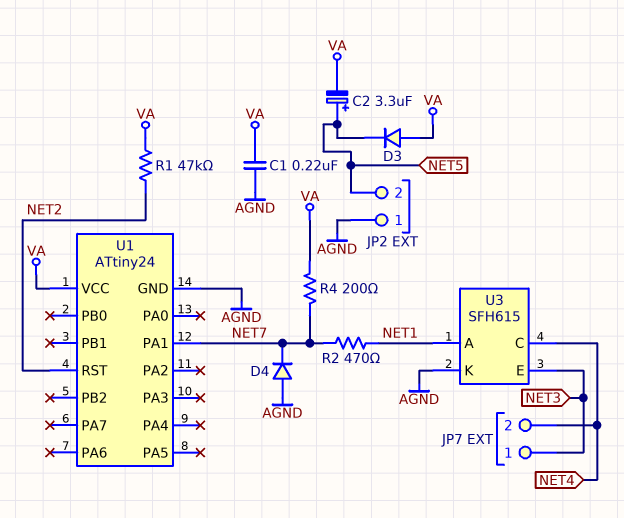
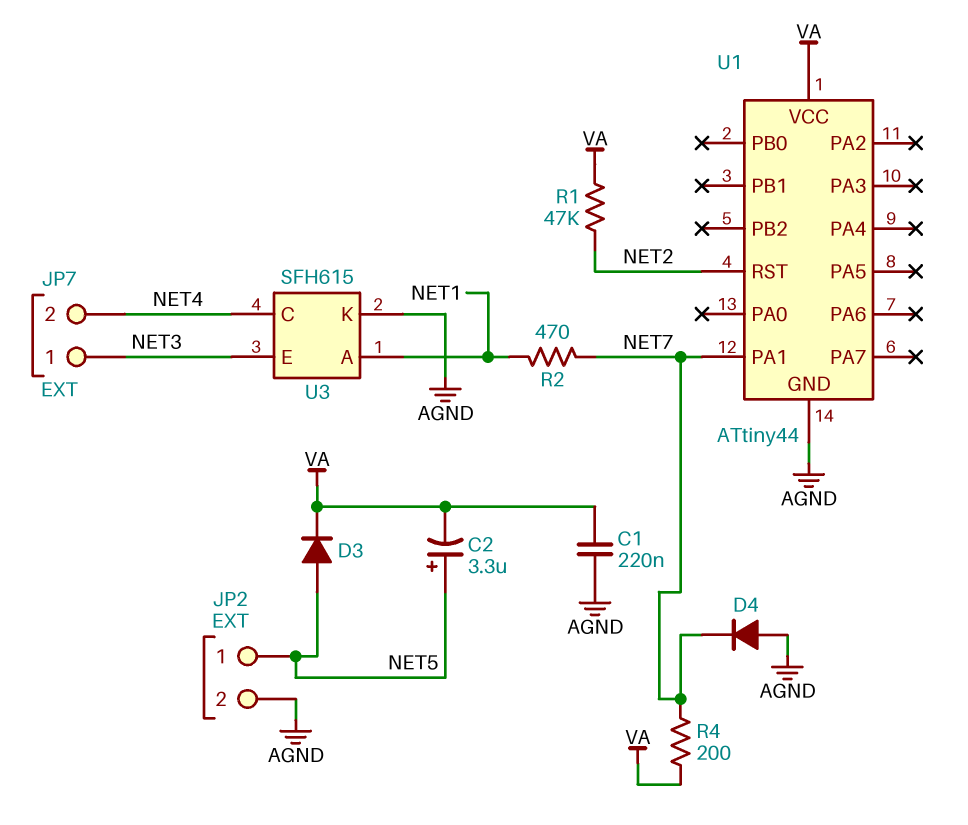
D3: diode (A VA, K NET5) -> diode (A NET5, K VA)
JP2 pin 1: AGND -> NET5
JP2 pin 2: NET5 -> AGND
U1: ATtiny24 -> ATtiny44

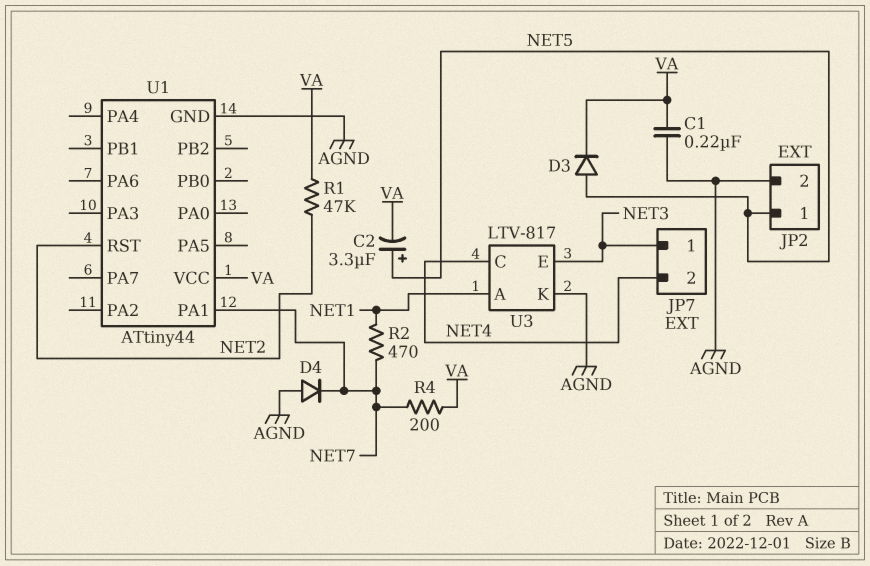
U3: SFH615 -> LTV-817

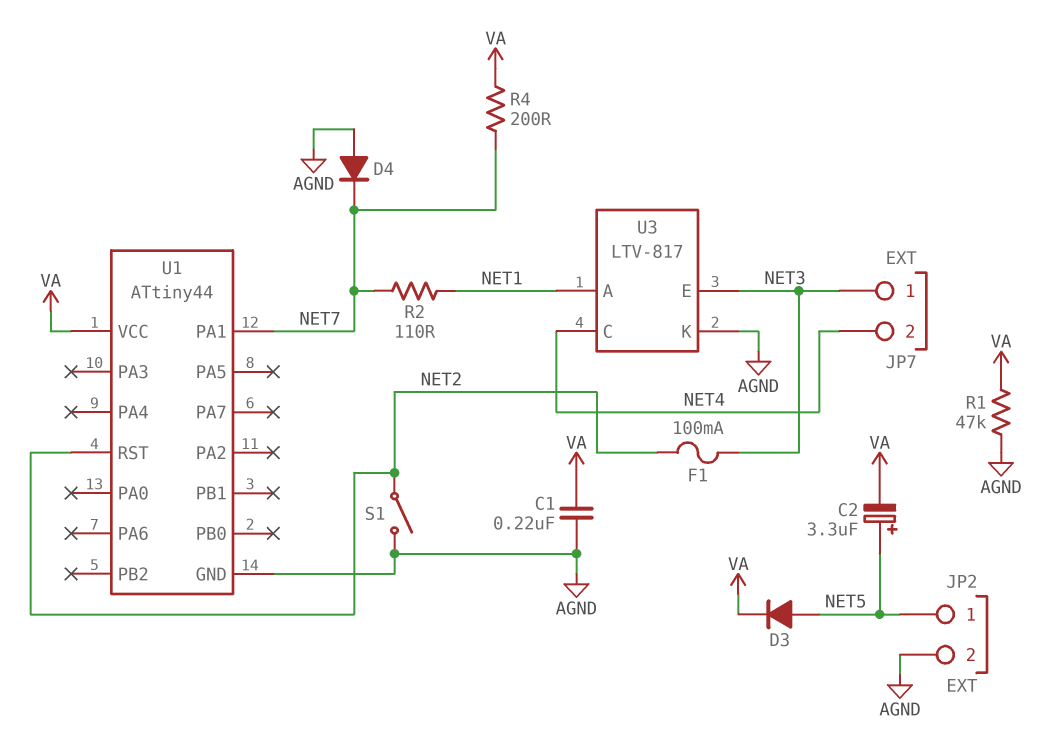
F1: none -> 100mA (NET2, NET3)
R1: 47k (NET2, VA) -> 47k (AGND, VA)
R2: 470 (NET1, NET7) -> 110 (NET1, NET7)
S1: none -> switch (AGND, NET2)

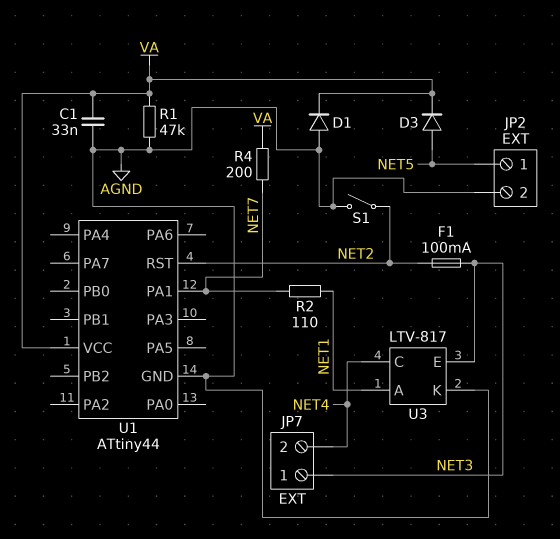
C1: 220nF (AGND, VA) -> 33nF (AGND, VA)
C2: 3.3uF (plus NET5, minus VA) -> none
D1: none -> diode (A AGND, K VA)
D4: diode (A AGND, K NET7) -> none

